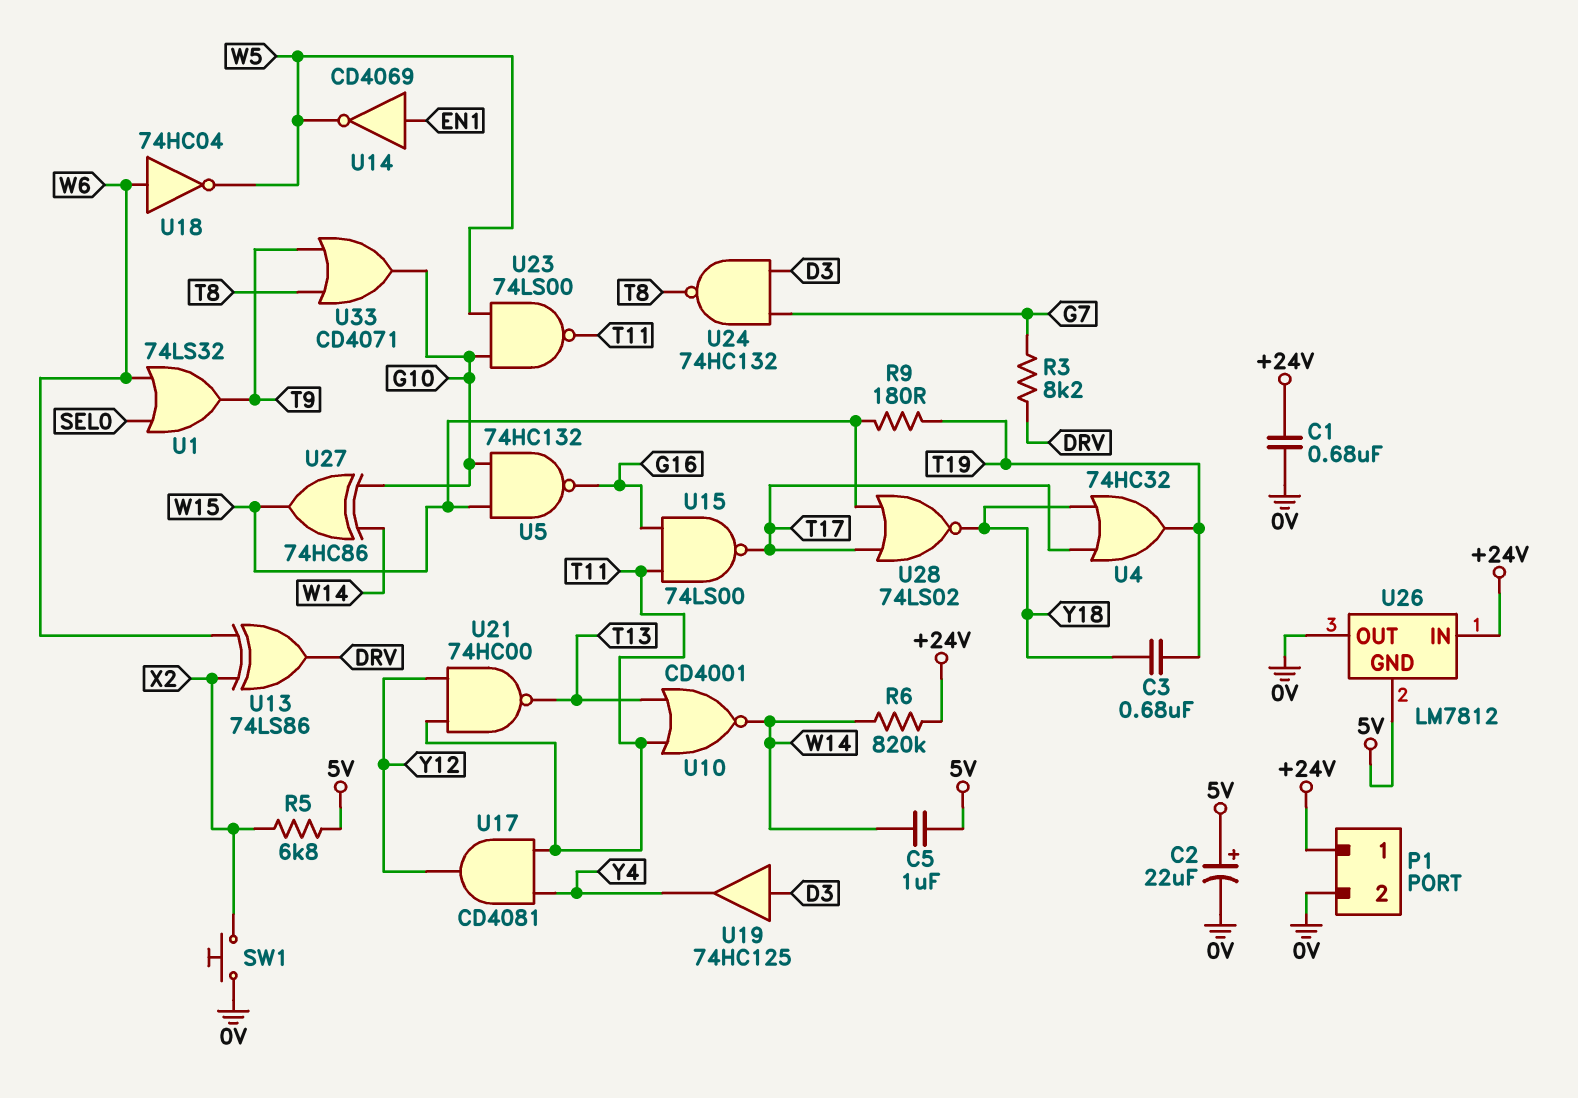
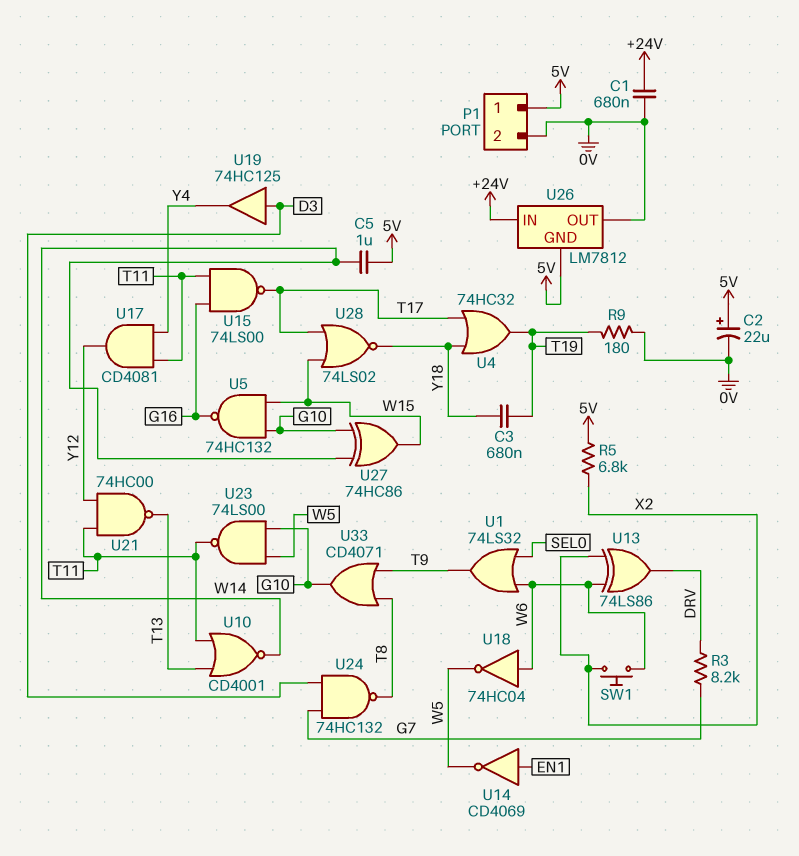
P1 pin 1: +24V -> 5V
R6: 820k (+24V, W14) -> none
R9: 180 (T19, W15) -> 180 (0V, T19)
SW1: button (0V, X2) -> button (W6, X2)

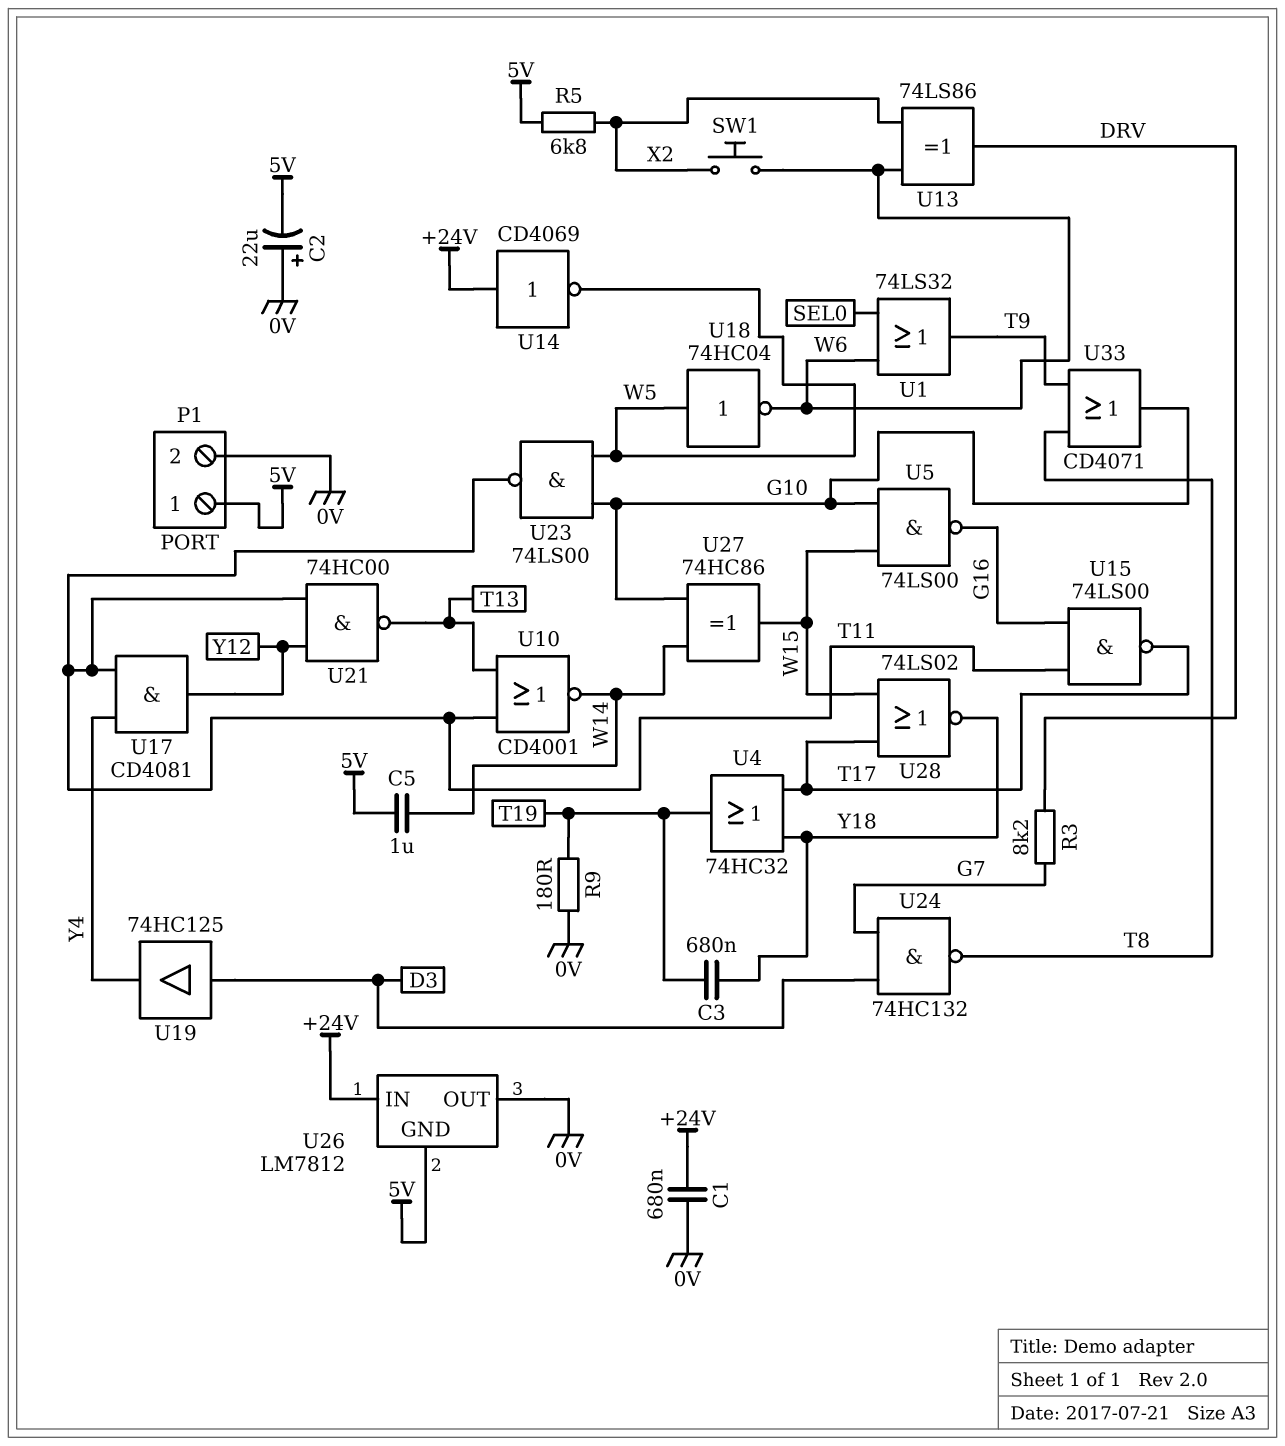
C2: 22uF (plus 5V, minus 0V) -> 22uF (plus 0V, minus 5V)
U5: NAND 74HC132 (in G10, in W15, out G16) -> NAND 74LS00 (in G10, in W15, out G16)
U14: NOT CD4069 (in EN1, out W5) -> NOT CD4069 (in +24V, out W5)
U18: NOT 74HC04 (in W6, out W5) -> NOT 74HC04 (in W5, out W6)

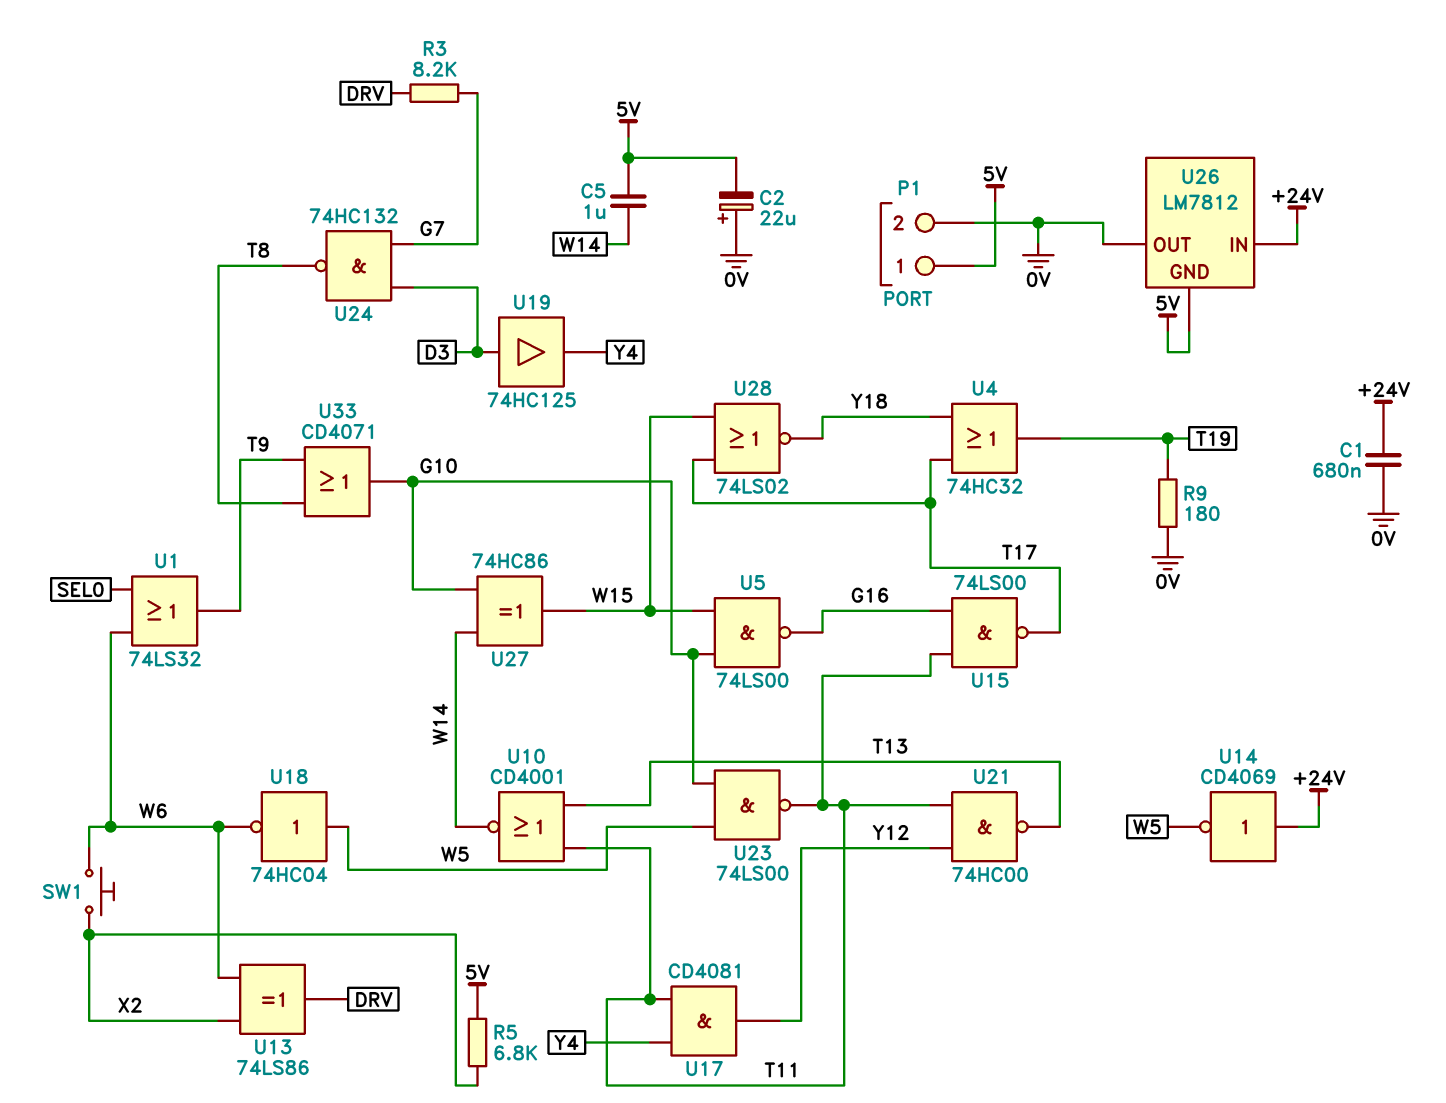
C3: 680nF (T19, Y18) -> none

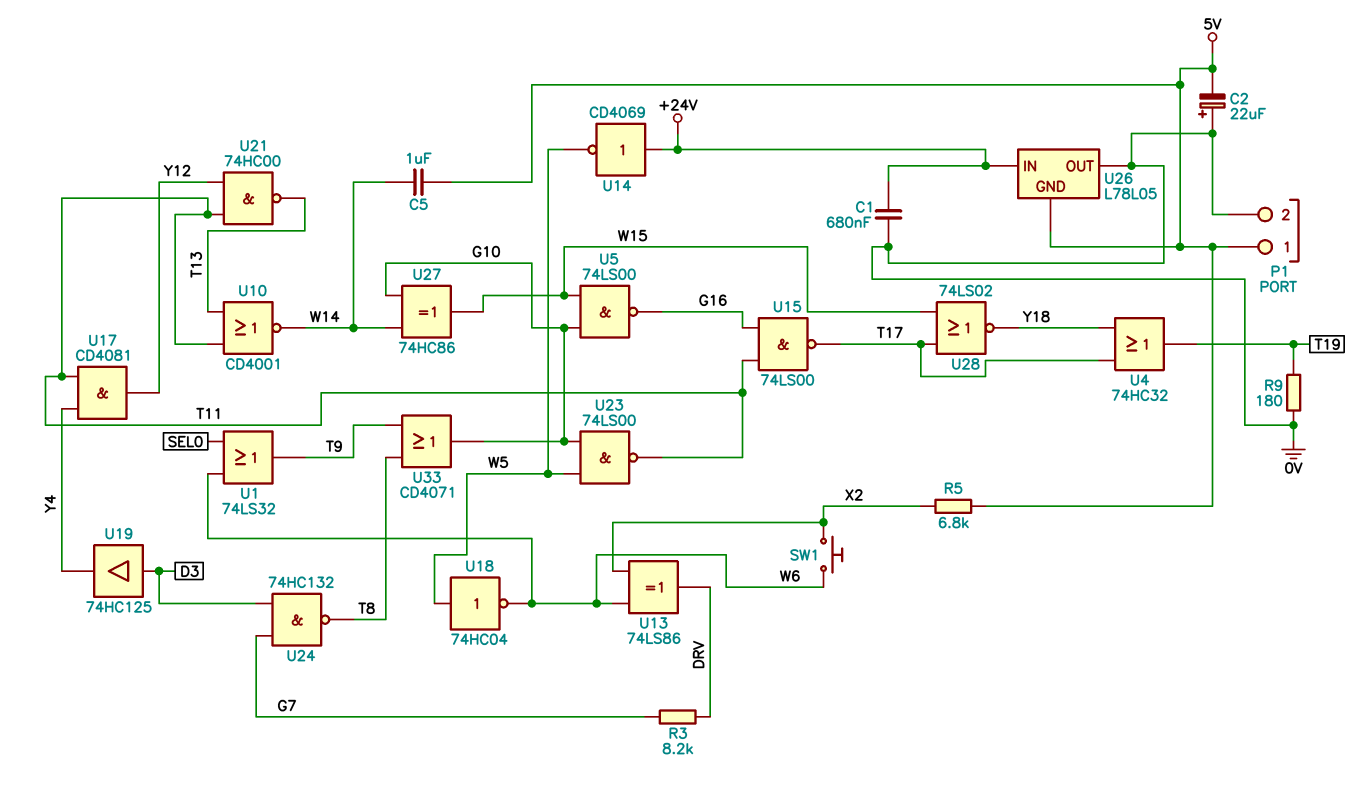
U26: LM7812 -> L78L05

